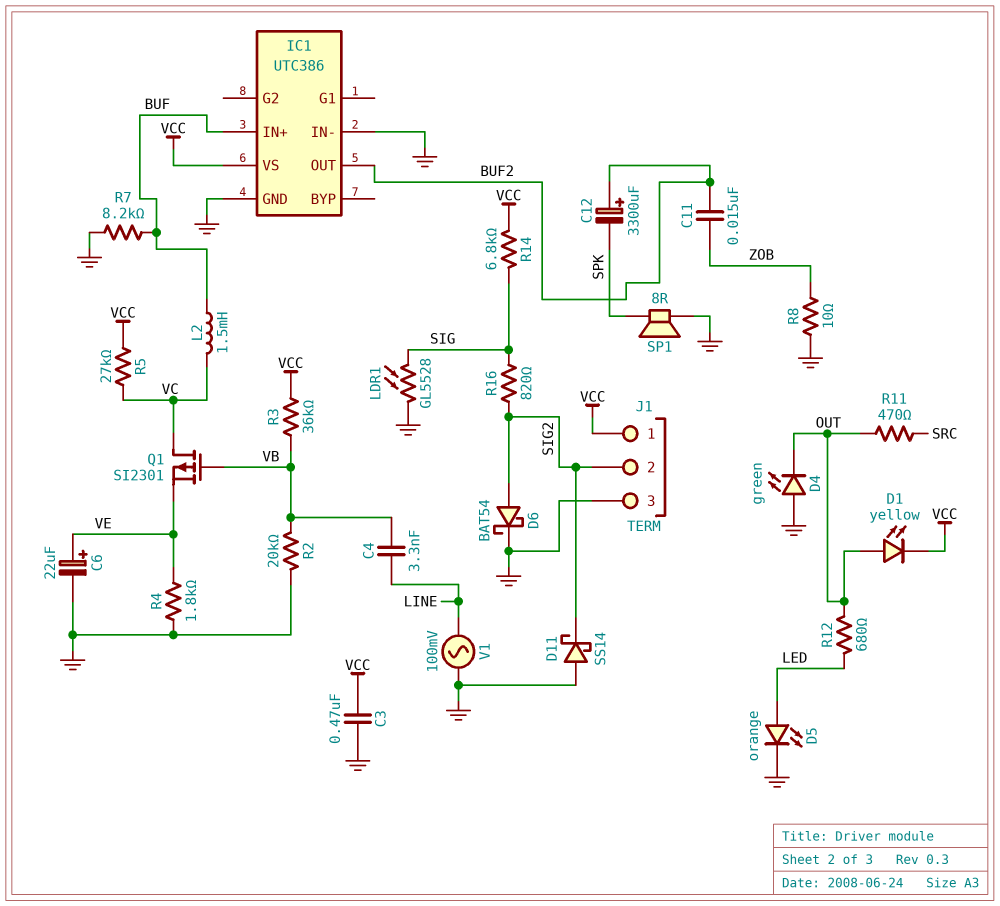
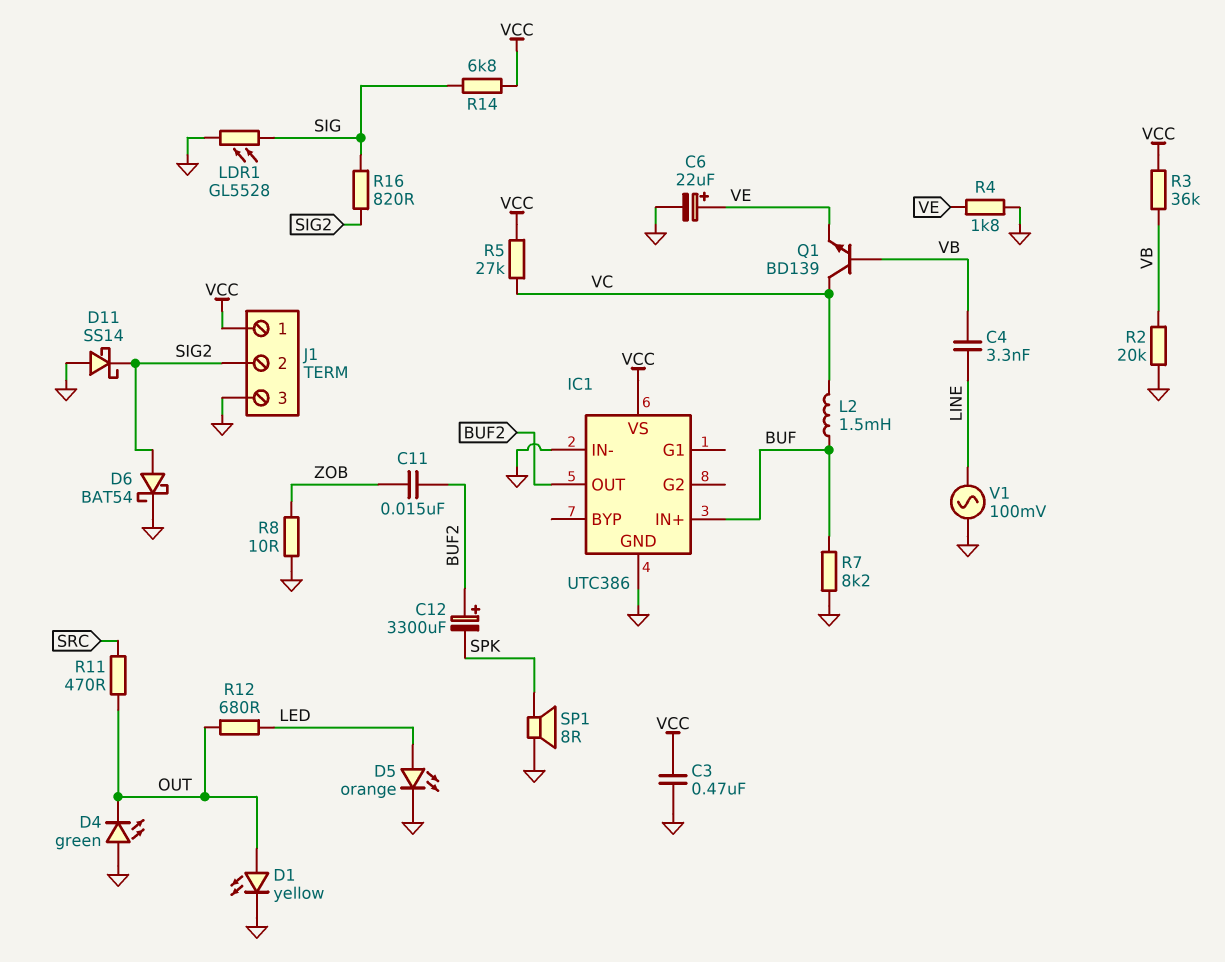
D1: LED yellow (A OUT, K VCC) -> LED yellow (A OUT, K GND)
Q1: PMOS SI2301 (G VB, D VC, S VE) -> NPN BD139 (B VB, C VC, E VE)

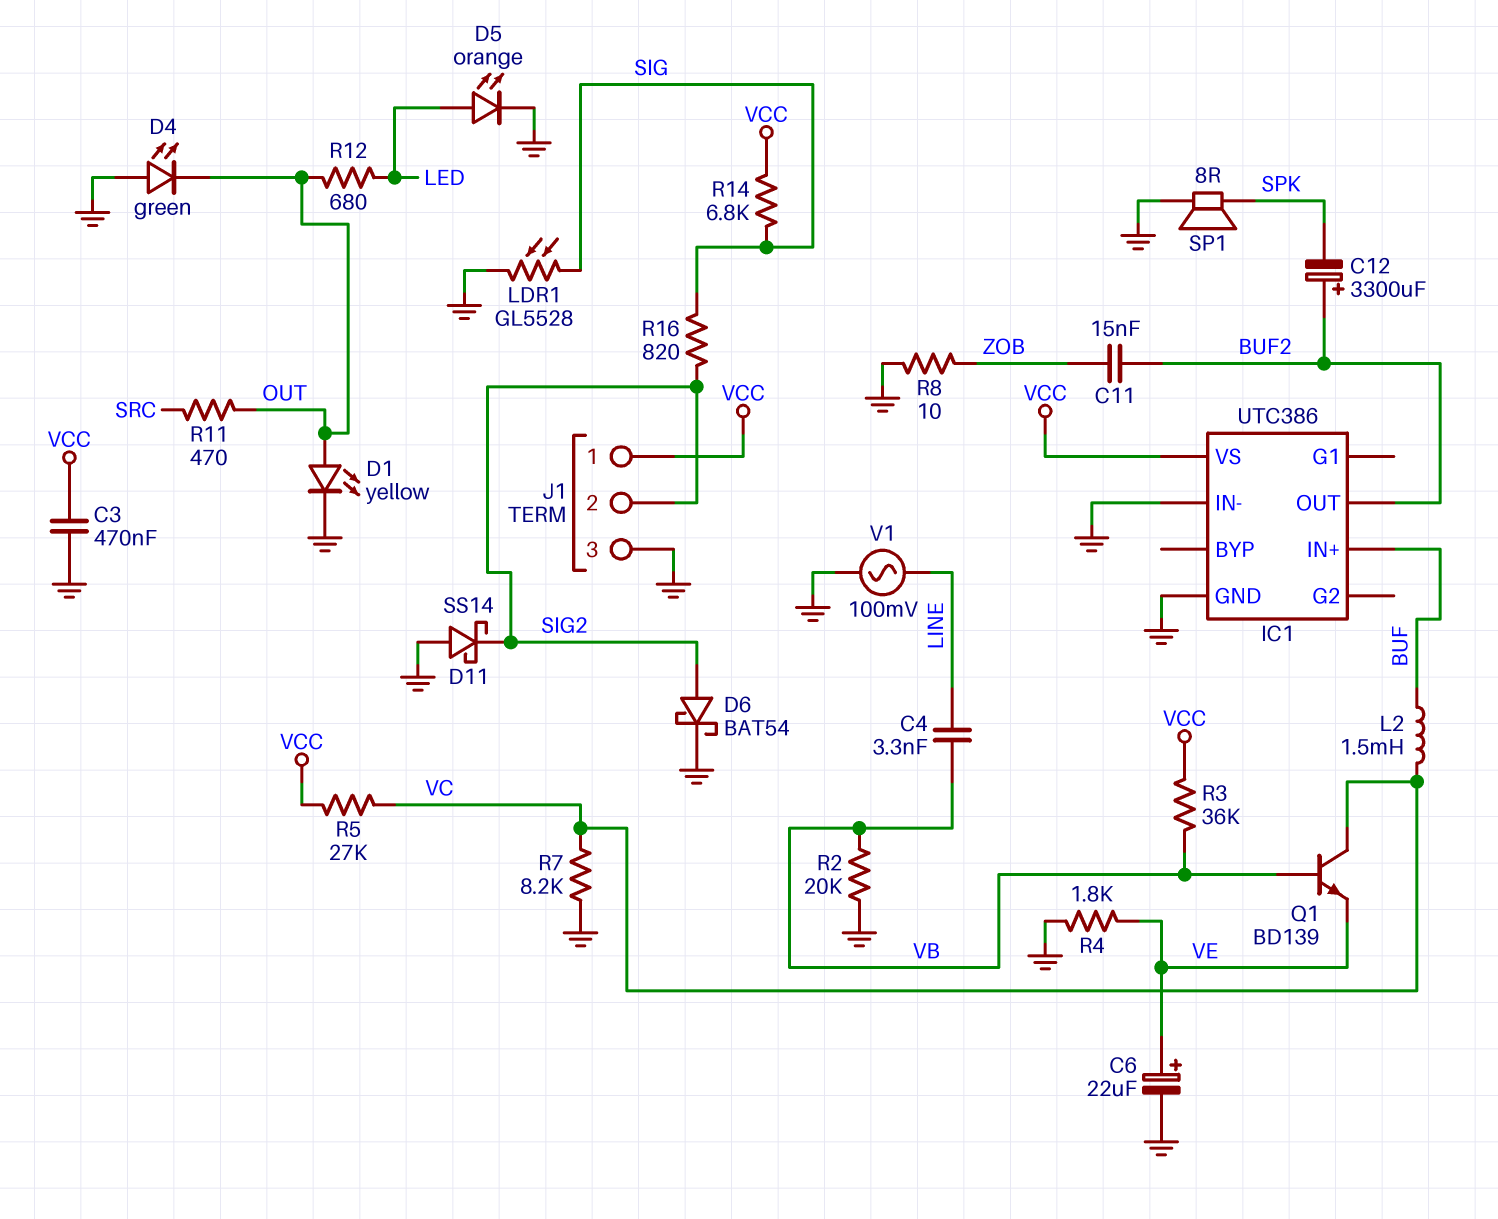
R7: 8.2k (BUF, GND) -> 8.2k (GND, VC)

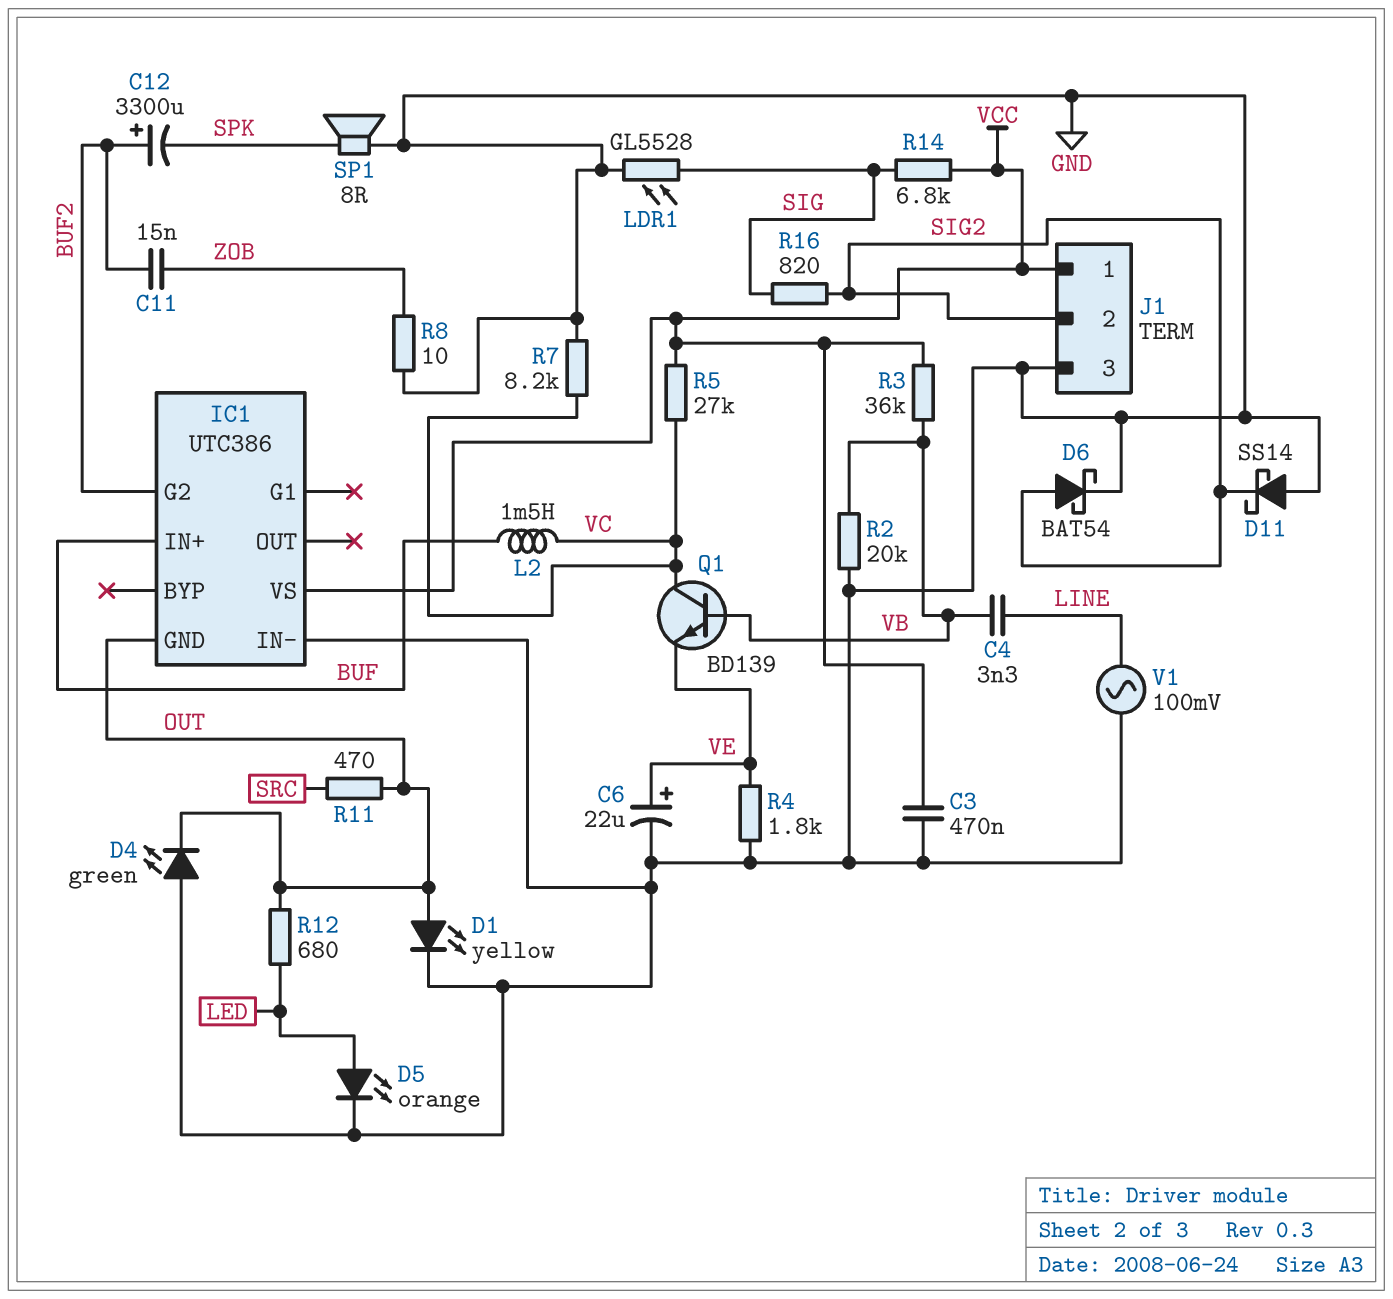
IC1 pin G2: none -> BUF2
IC1 pin GND: GND -> OUT
IC1 pin OUT: BUF2 -> none

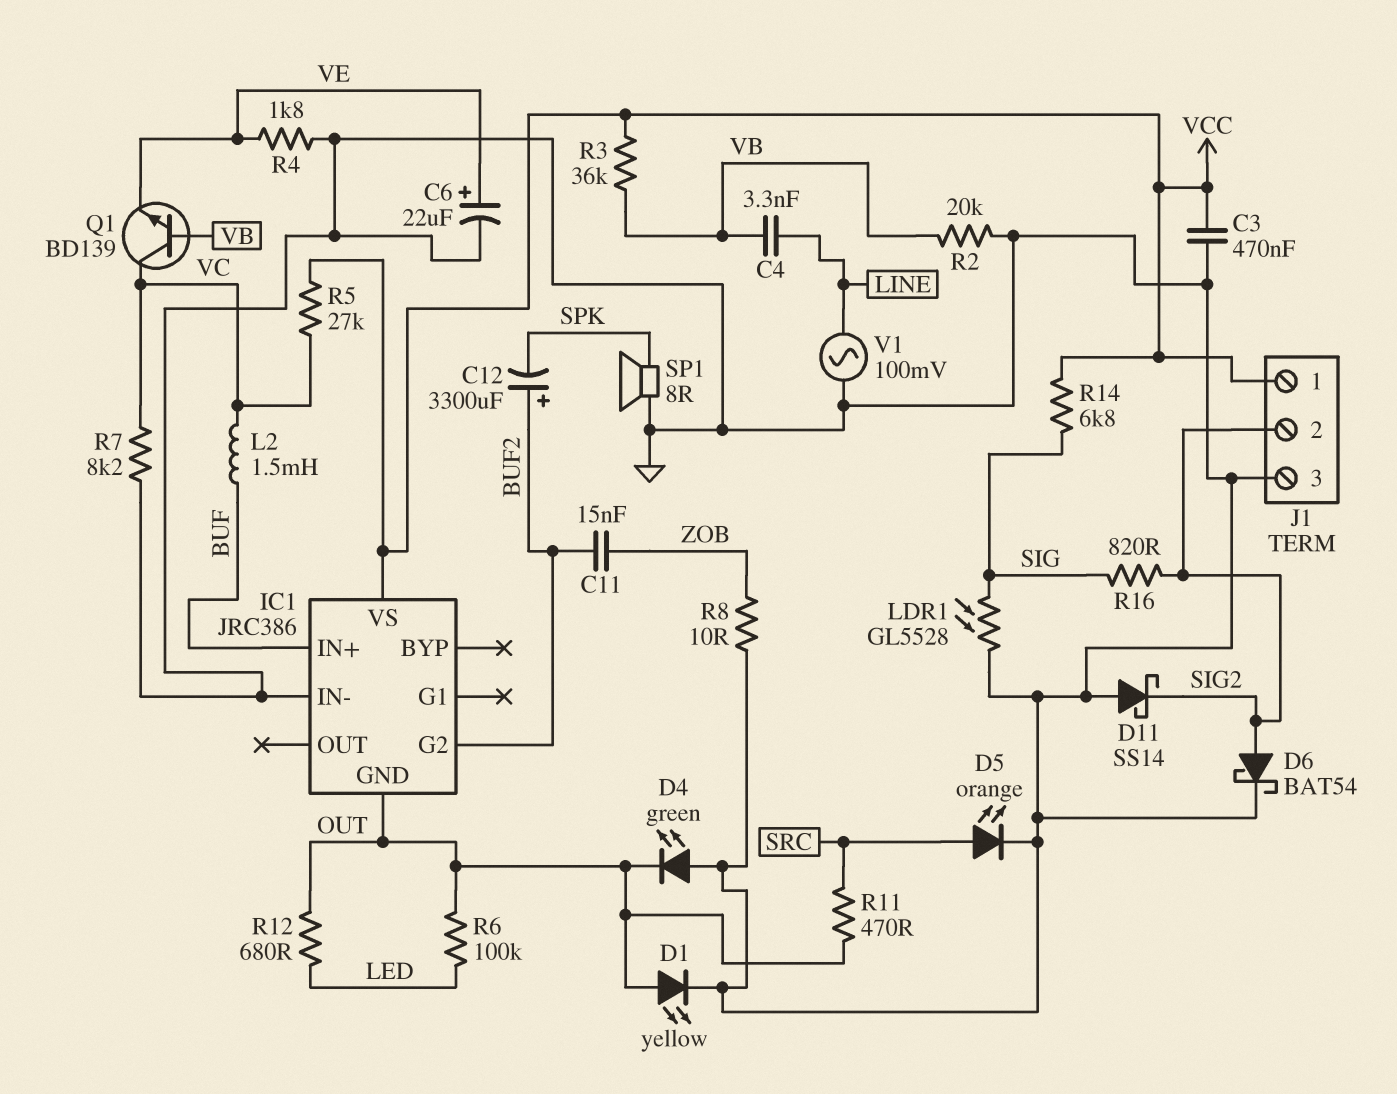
D5: LED orange (A LED, K GND) -> LED orange (A SRC, K GND)
IC1: UTC386 -> JRC386
R6: none -> 100k (LED, OUT)

